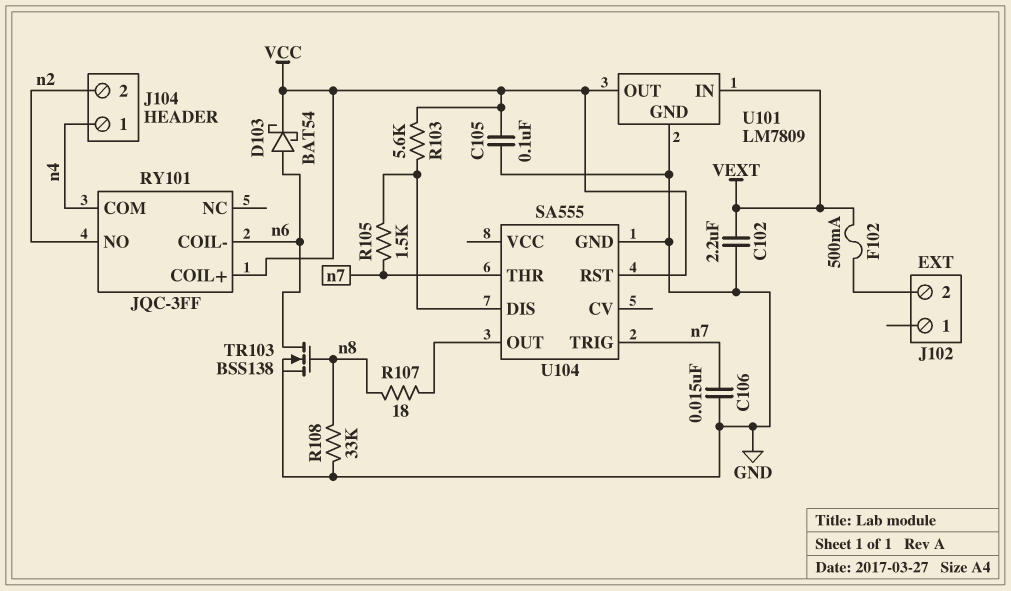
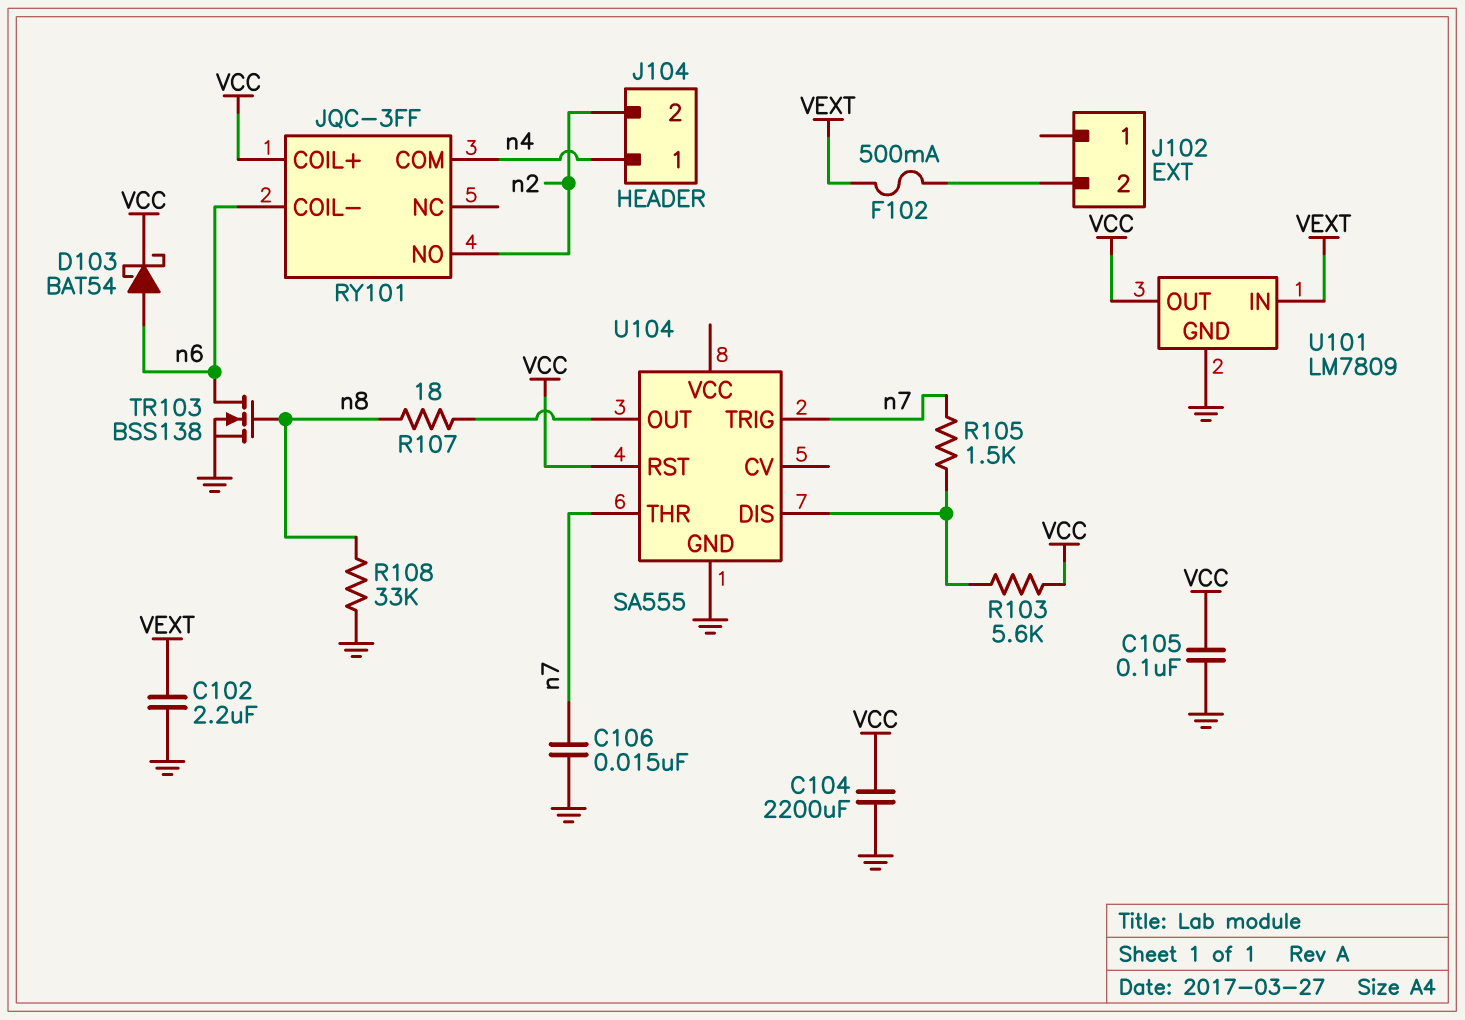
C104: none -> 2200uF (GND, VCC)

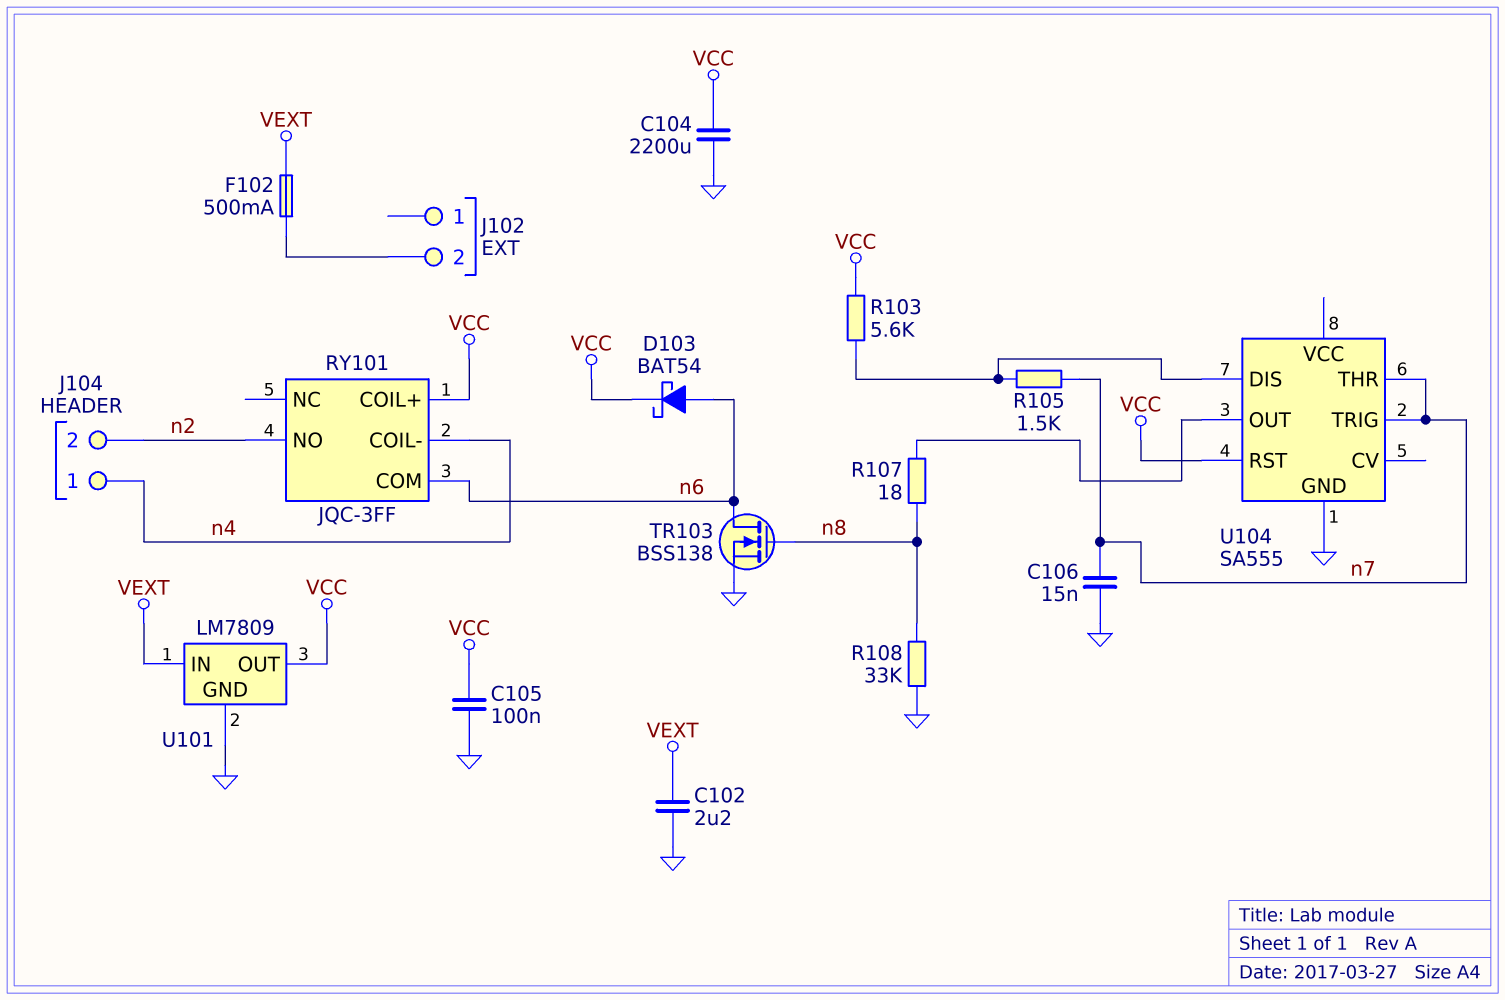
RY101 pin COIL-: n6 -> n4
RY101 pin COM: n4 -> n6

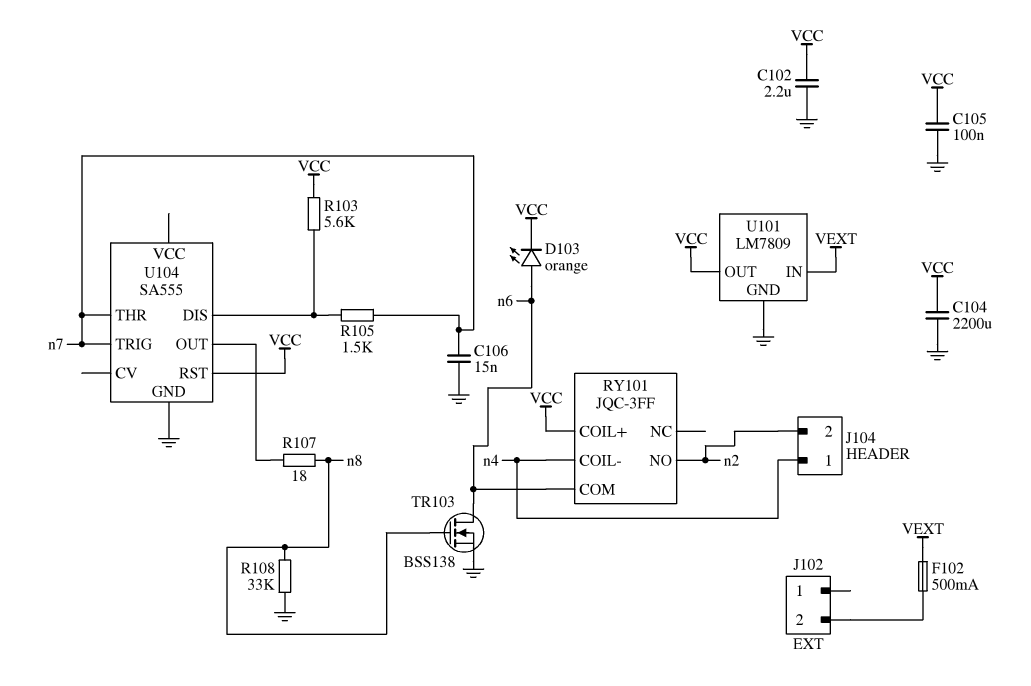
C102: 2.2uF (GND, VEXT) -> 2.2uF (GND, VCC)
D103: schottky BAT54 (A n6, K VCC) -> LED orange (A n6, K VCC)

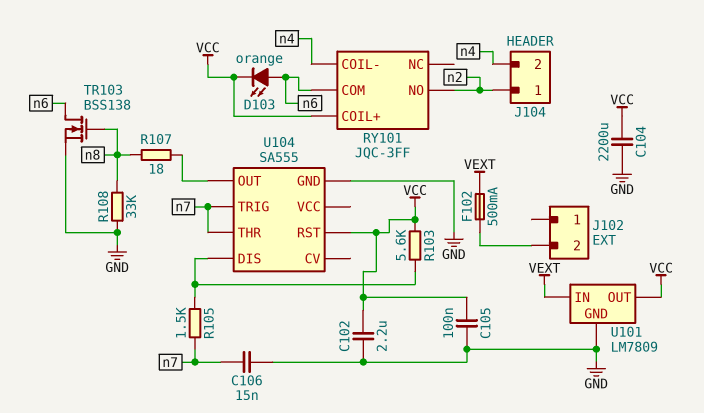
J104 pin 1: n4 -> n2
J104 pin 2: n2 -> n4

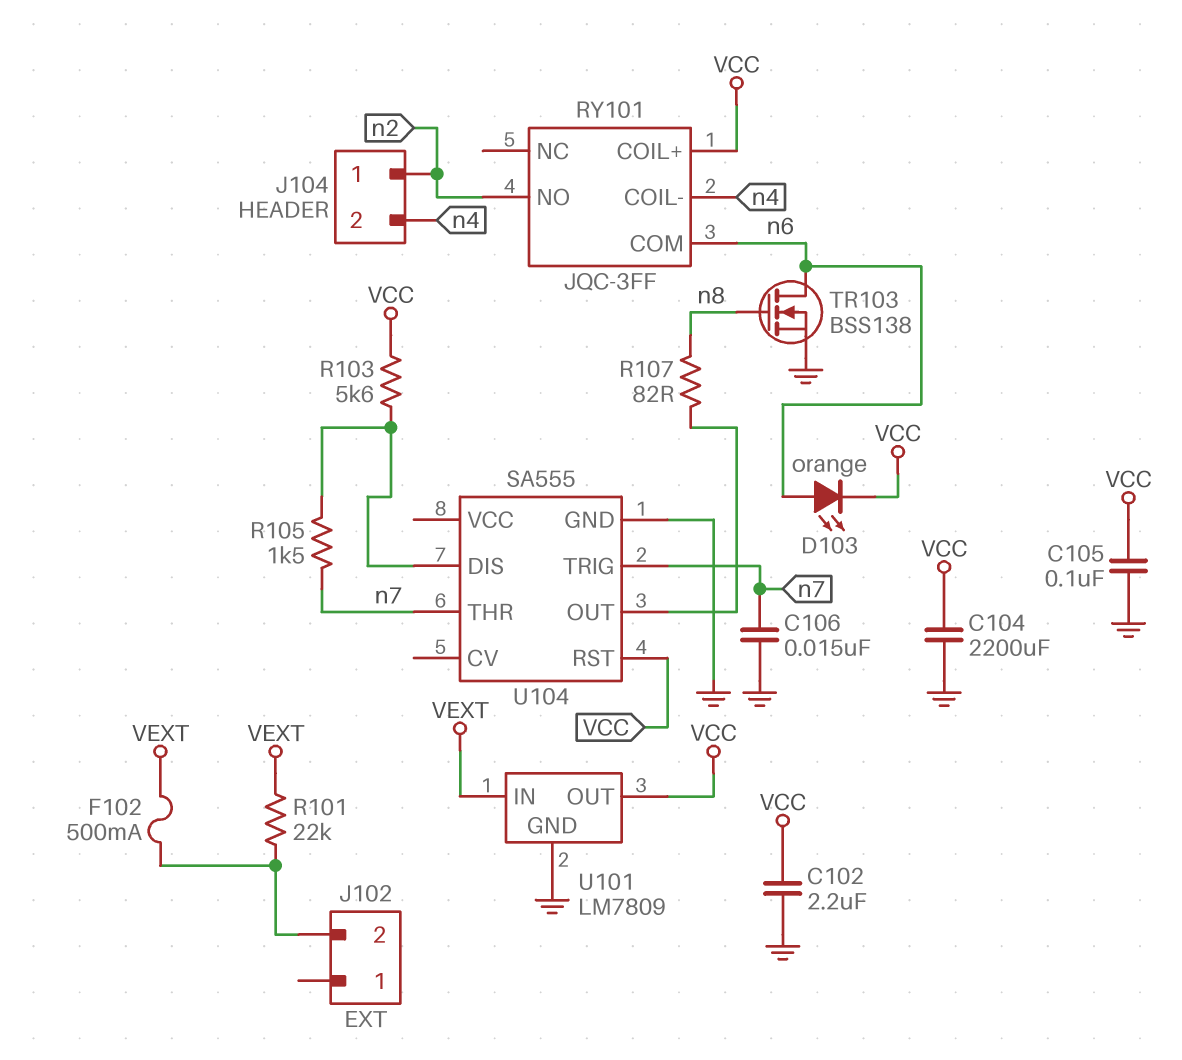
R101: none -> 22k (J102/2, VEXT)
R107: 18 (U104/OUT, n8) -> 82 (U104/OUT, n8)
R108: 33k (GND, n8) -> none

